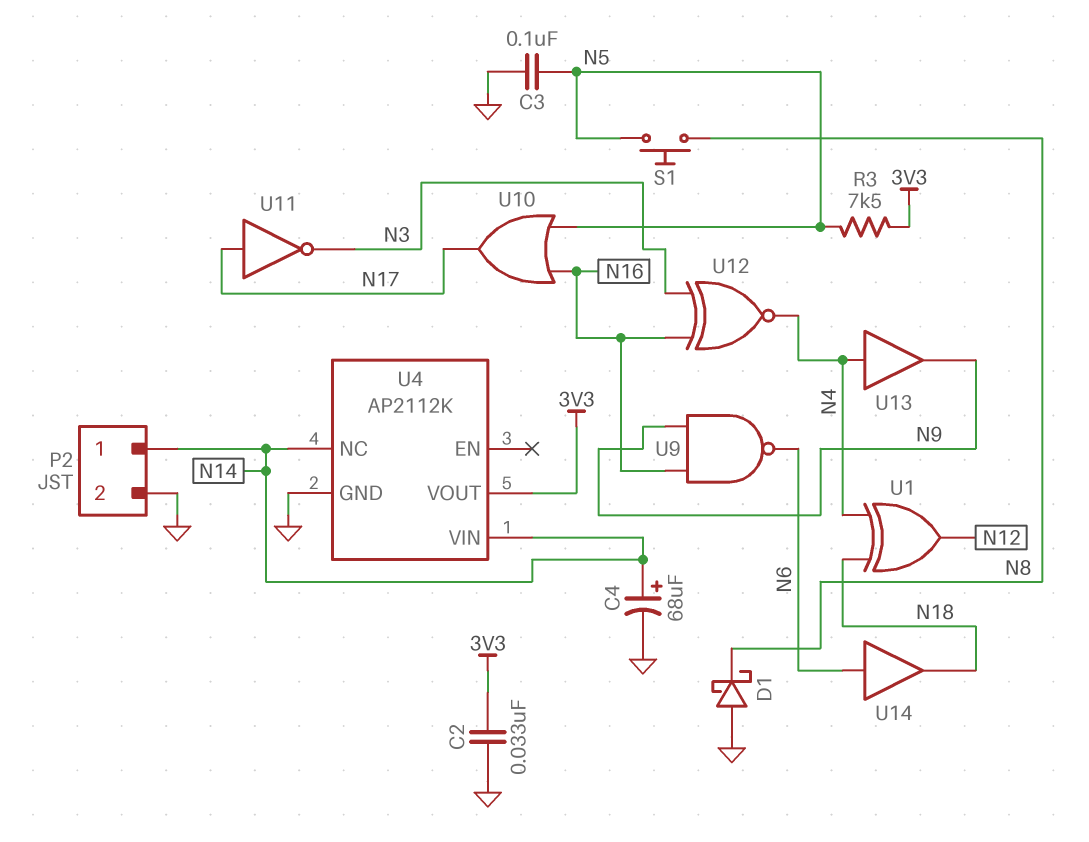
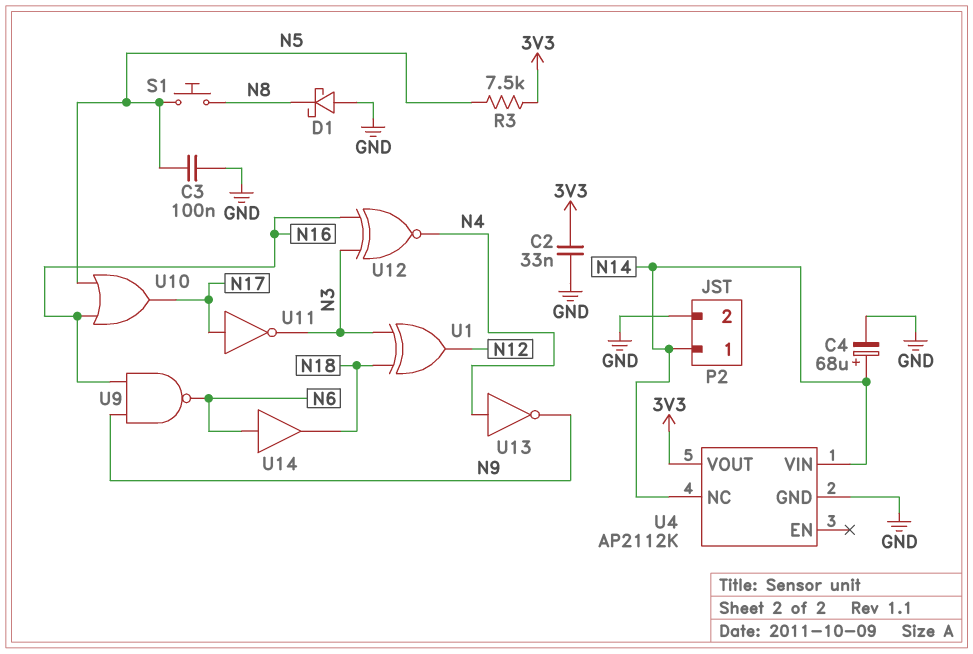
U1: XOR (in N4, in N18, out N12) -> XOR (in N3, in N18, out N12)
U13: buffer (in N4, out N9) -> NOT (in N4, out N9)

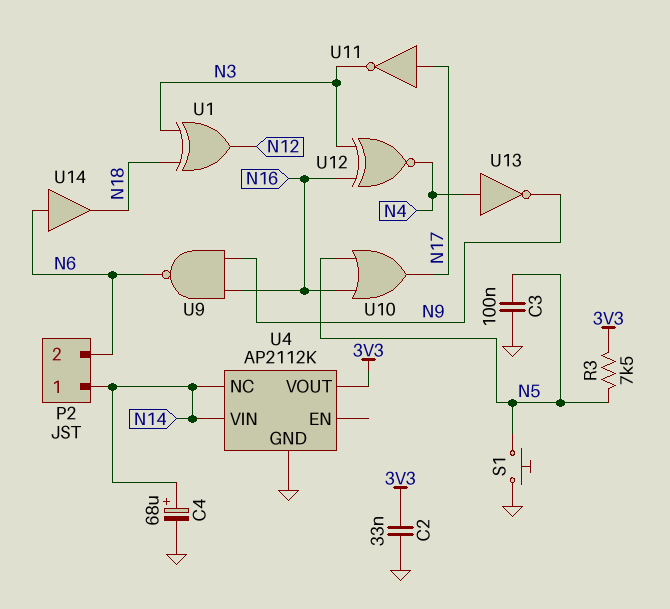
D1: schottky (A GND, K N8) -> none
P2 pin 2: GND -> N6
S1: button (N5, N8) -> button (GND, N5)

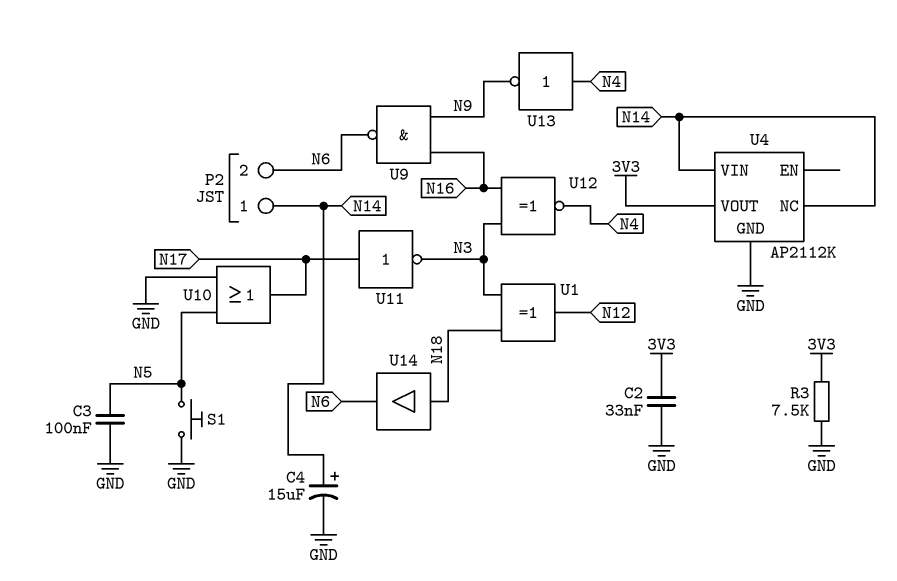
C4: 68uF (plus N14, minus GND) -> 15uF (plus N14, minus GND)
R3: 7.5k (3V3, N5) -> 7.5k (3V3, GND)
U10: OR (in N5, in N16, out N17) -> OR (in GND, in N5, out N17)
U14: buffer (in N6, out N18) -> buffer (in N18, out N6)

